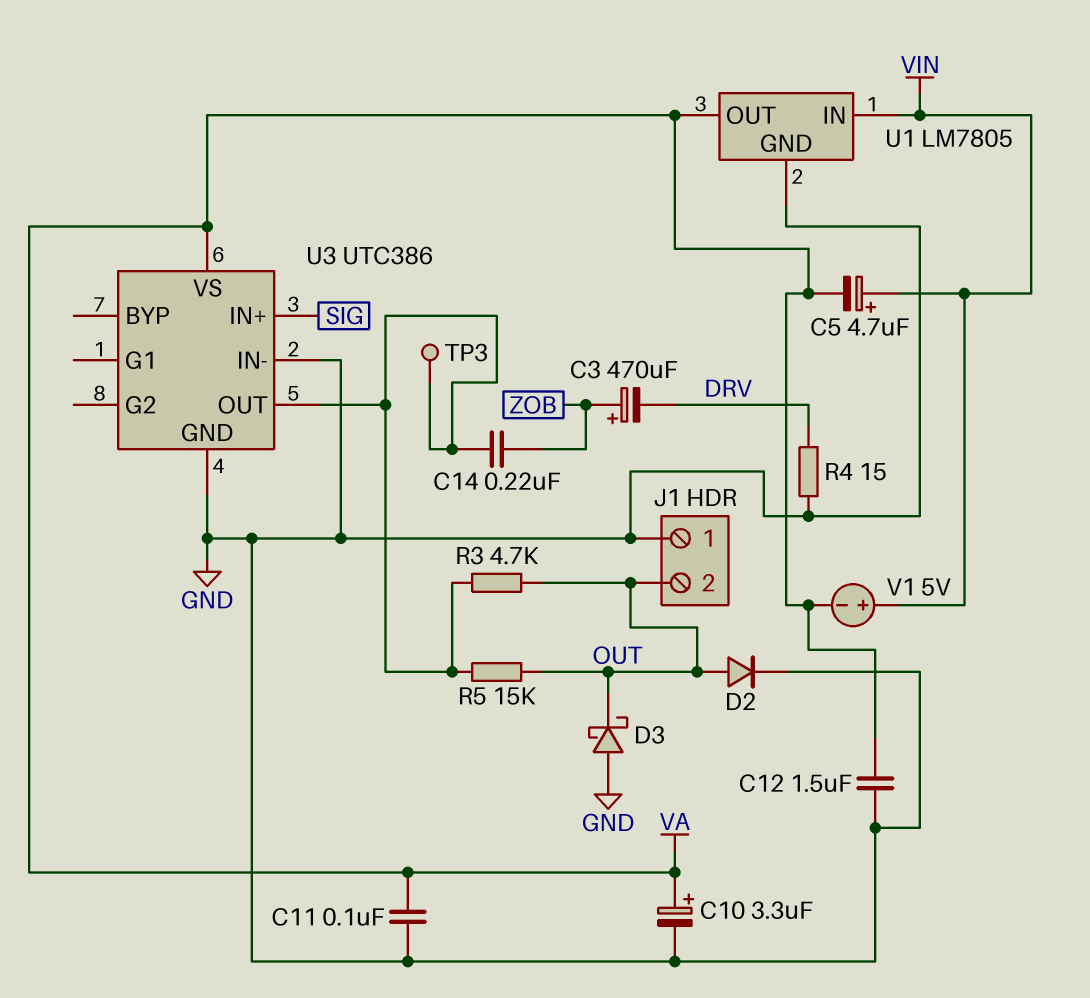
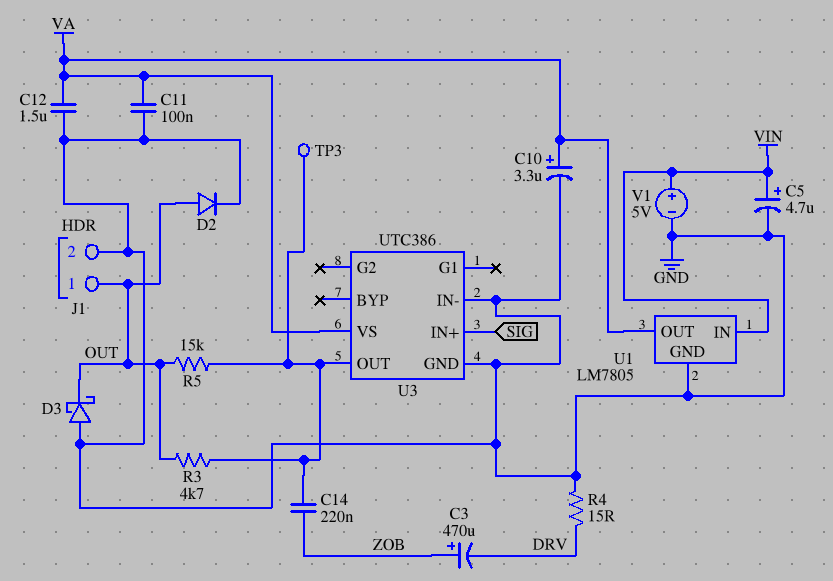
C5: 4.7uF (plus VIN, minus VA) -> 4.7uF (plus VIN, minus GND)
J1 pin 1: GND -> OUT
J1 pin 2: OUT -> GND
V1: 5V (plus VIN, minus VA) -> 5V (plus VIN, minus GND)

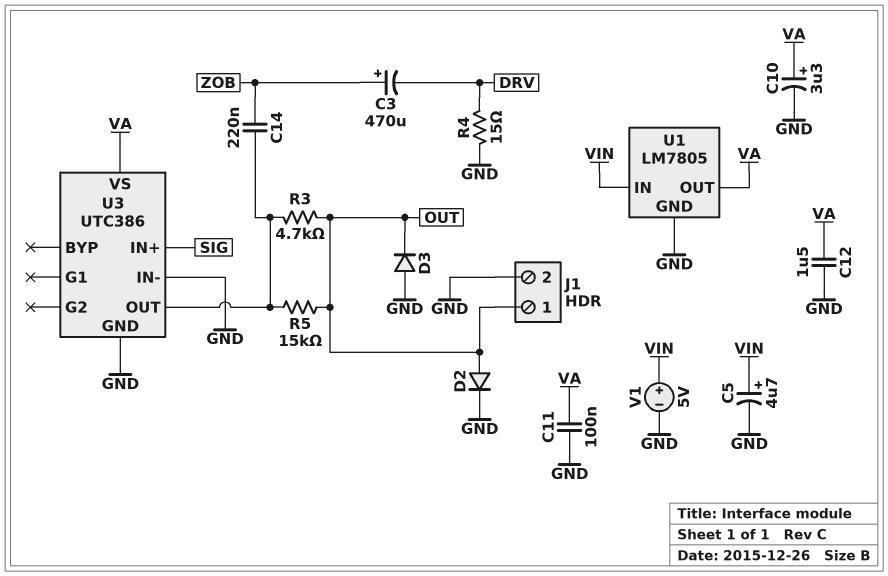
D3: schottky (A GND, K OUT) -> diode (A GND, K OUT)
TP3: test point (U3/OUT) -> none

